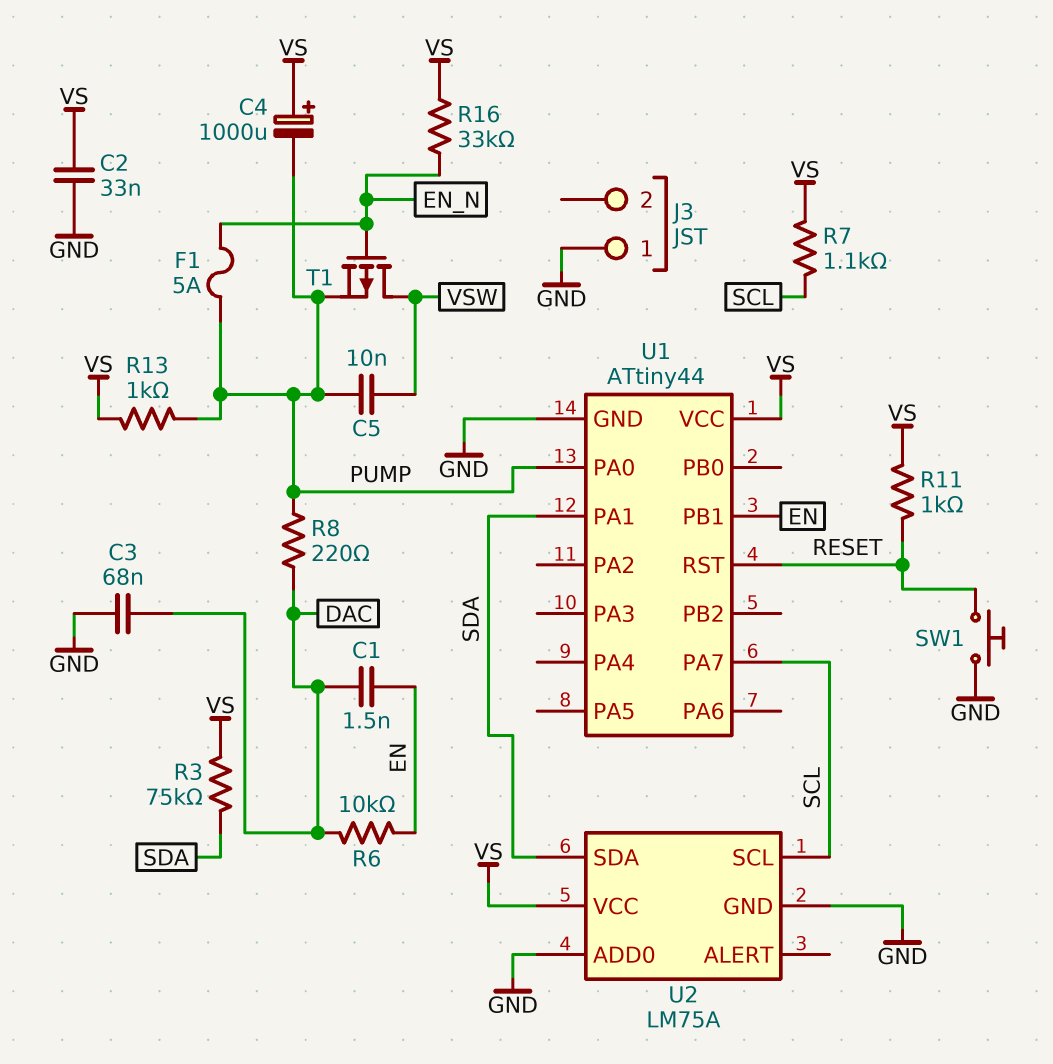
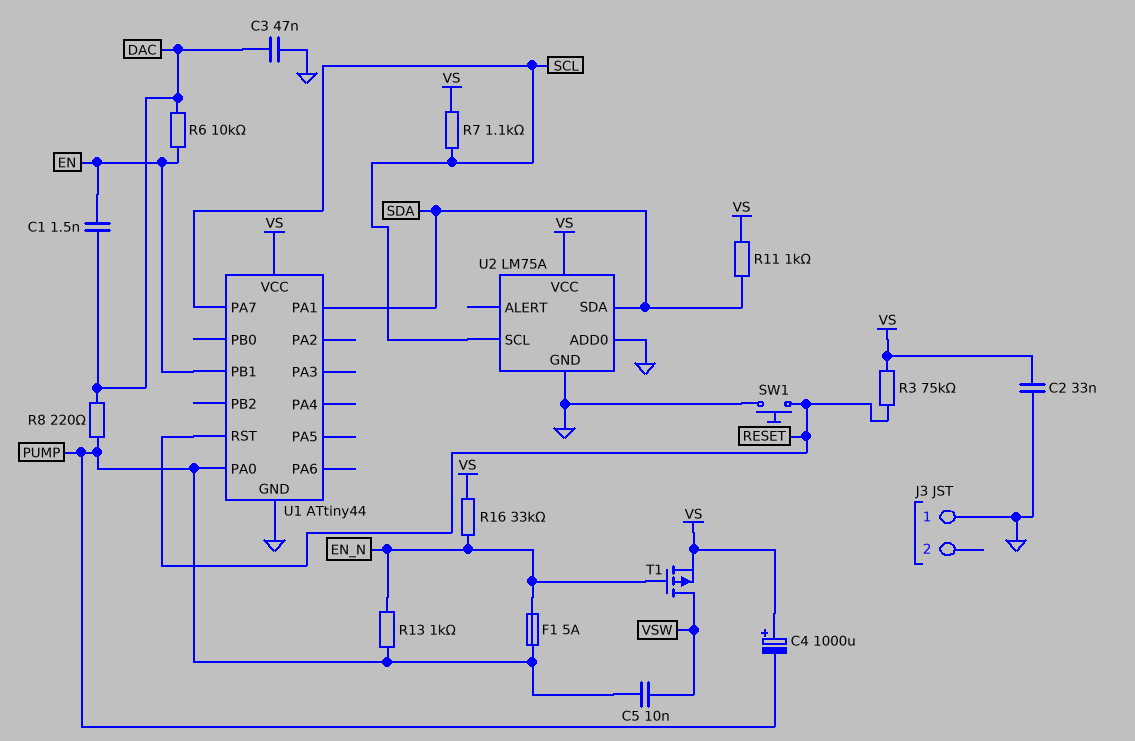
C3: 68nF (DAC, GND) -> 47nF (DAC, GND)
R3: 75k (SDA, VS) -> 75k (RESET, VS)
R11: 1k (RESET, VS) -> 1k (SDA, VS)
R13: 1k (PUMP, VS) -> 1k (EN_N, PUMP)
T1: PMOS (G EN_N, D VSW, S PUMP) -> PMOS (G EN_N, D VSW, S VS)

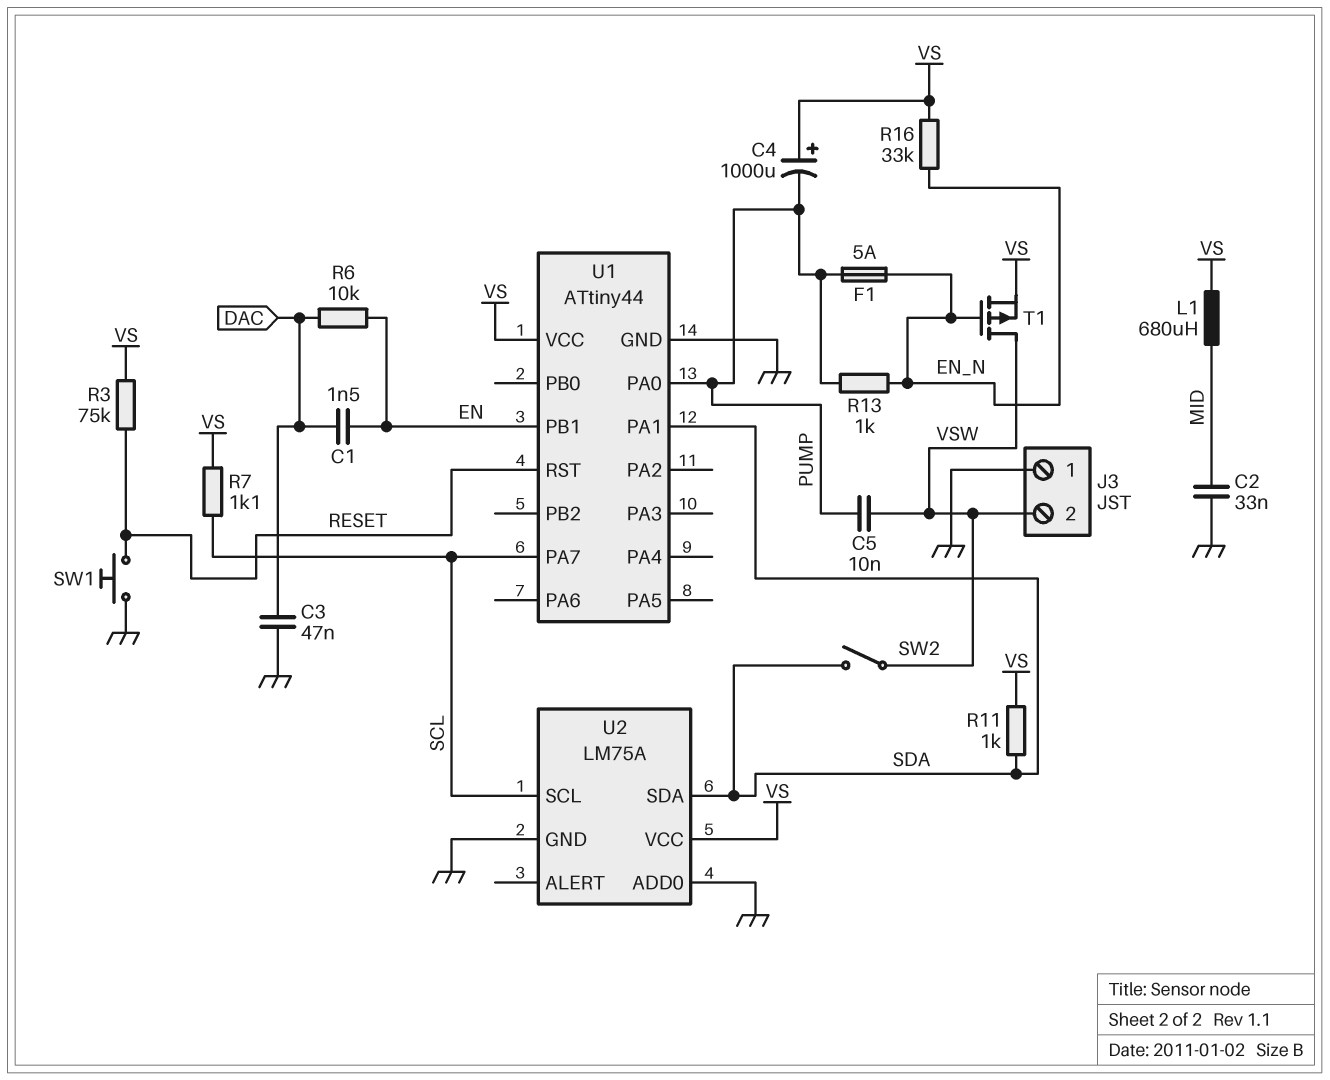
C2: 33nF (GND, VS) -> 33nF (GND, MID)
J3 pin 2: none -> VSW
L1: none -> 680uH (MID, VS)
R8: 220 (DAC, PUMP) -> none
SW2: none -> switch (SDA, VSW)

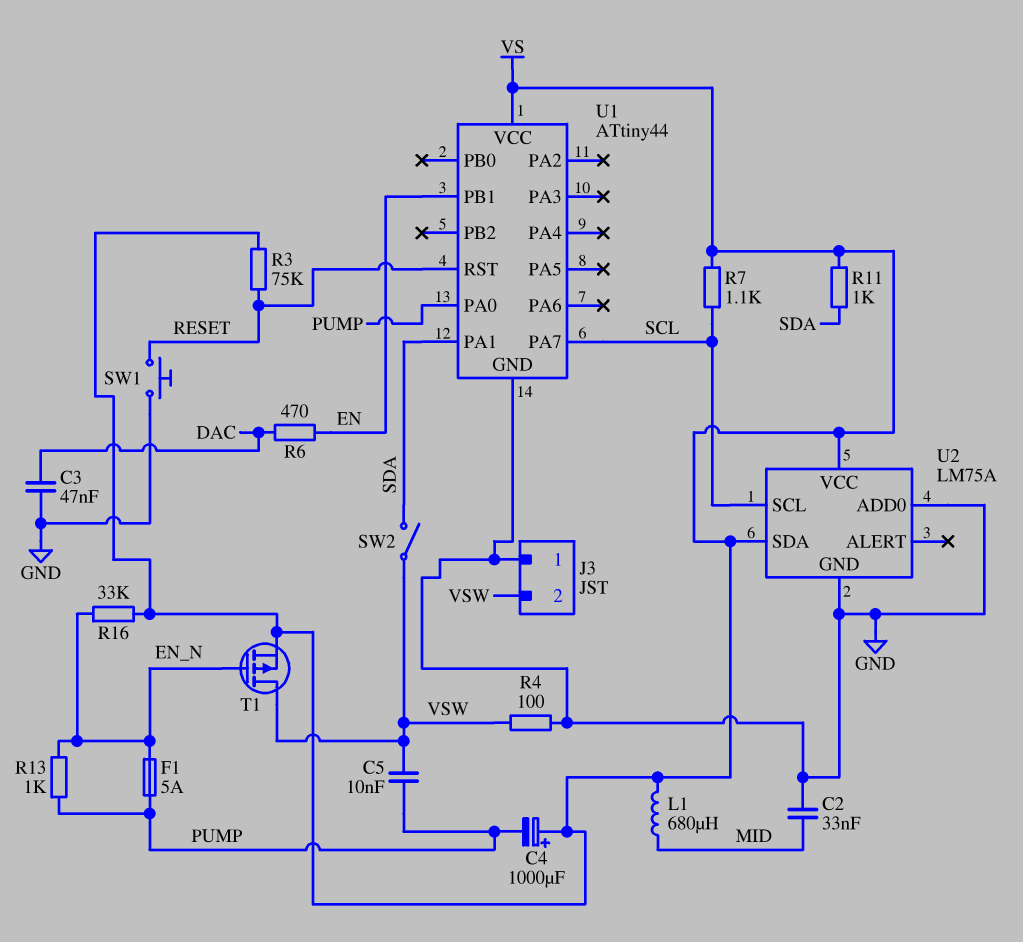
C1: 1.5nF (DAC, EN) -> none
R4: none -> 100 (GND, VSW)
R6: 10k (DAC, EN) -> 470 (DAC, EN)
U2 pin SDA: SDA -> VS

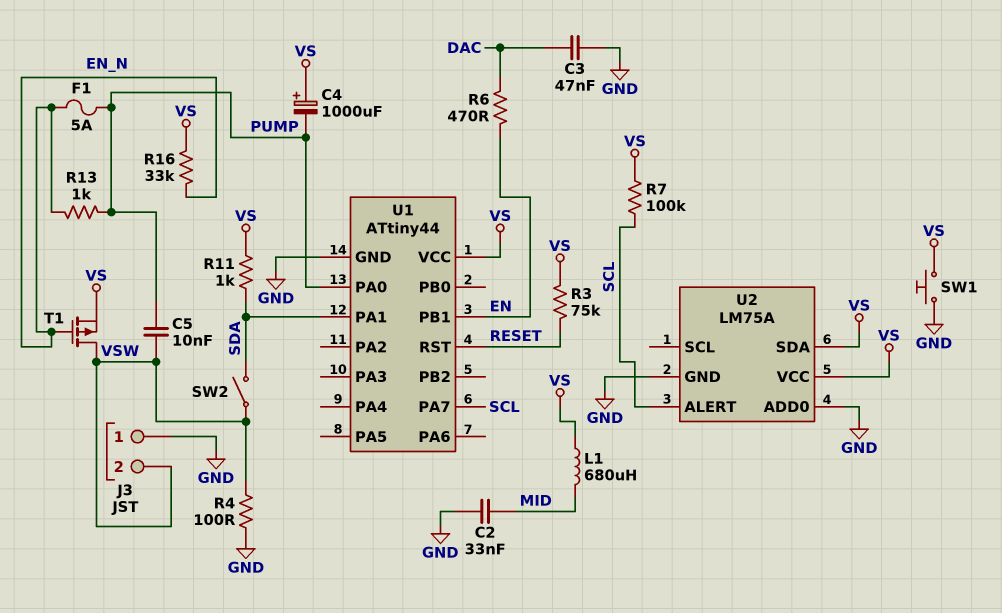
R7: 1.1k (SCL, VS) -> 100k (SCL, VS)
SW1: button (GND, RESET) -> button (GND, VS)
U2 pin ALERT: none -> SCL
U2 pin SCL: SCL -> none

